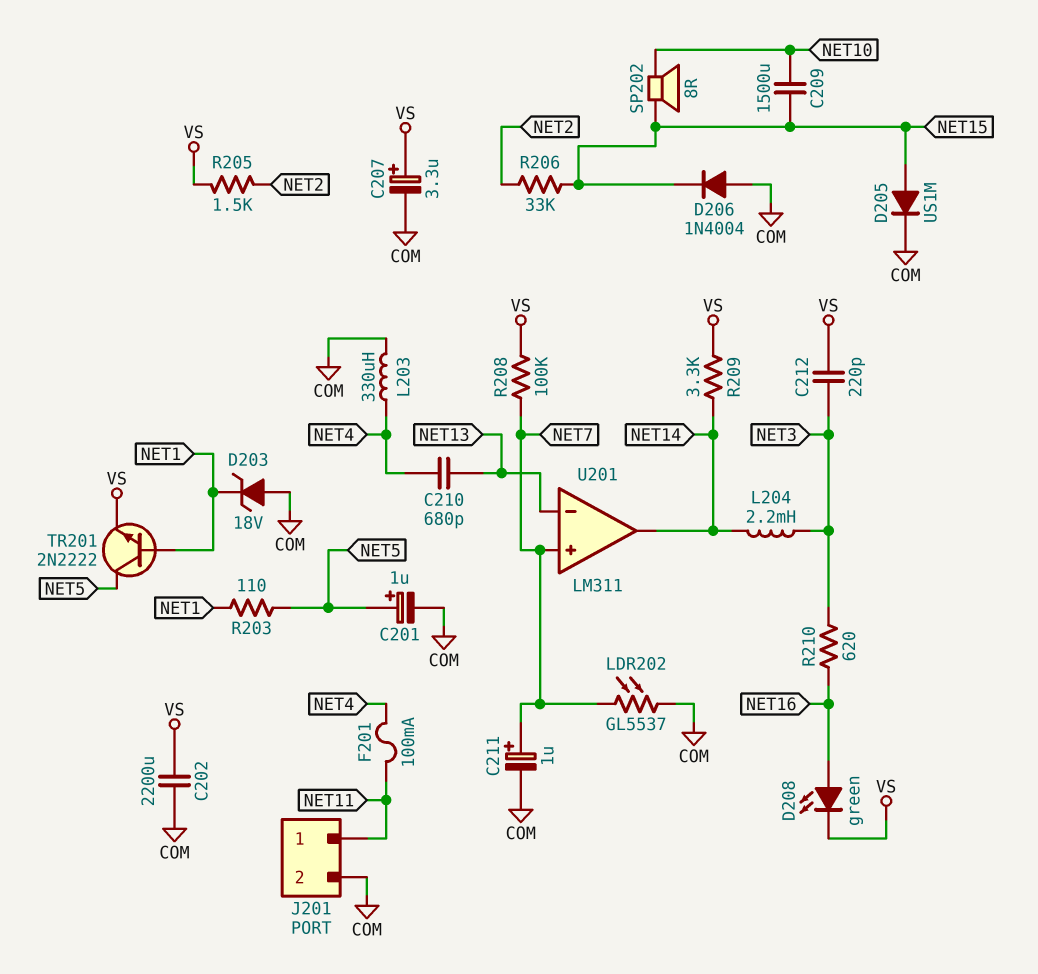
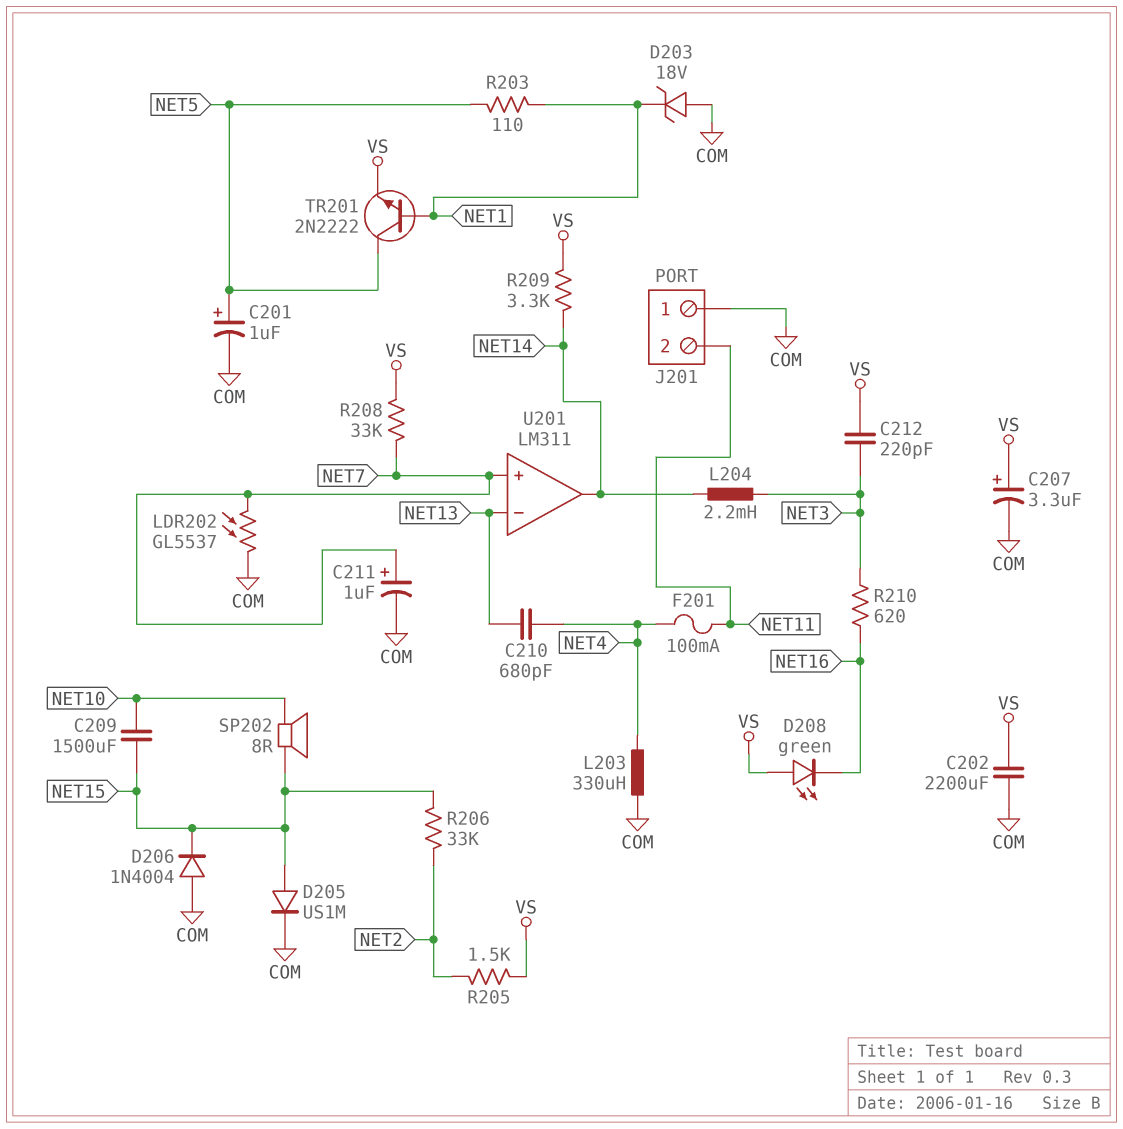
D208: LED green (A NET16, K VS) -> LED green (A VS, K NET16)
J201 pin 1: NET11 -> COM
J201 pin 2: COM -> NET11
R208: 100k (NET7, VS) -> 33k (NET7, VS)

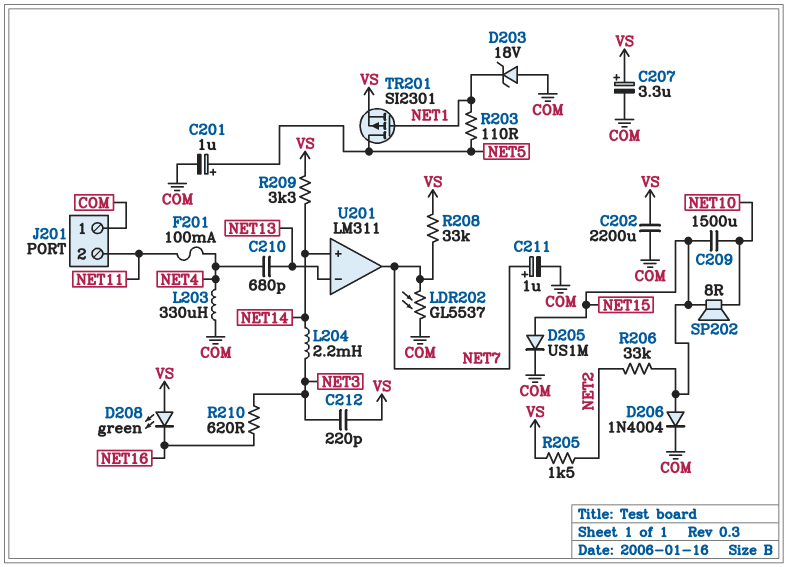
D206: diode 1N4004 (A COM, K NET15) -> diode 1N4004 (A NET15, K COM)
TR201: NPN 2N2222 (B NET1, C NET5, E VS) -> PMOS SI2301 (G NET1, D NET5, S VS)
U201 pin in+: NET7 -> NET14
U201 pin out: NET14 -> NET7

